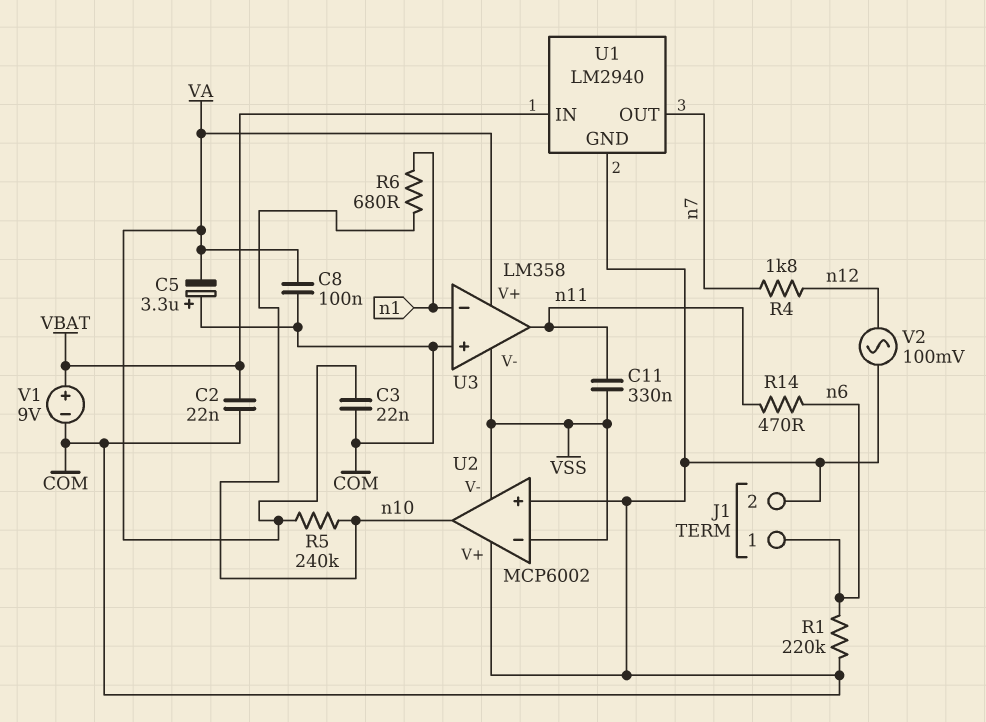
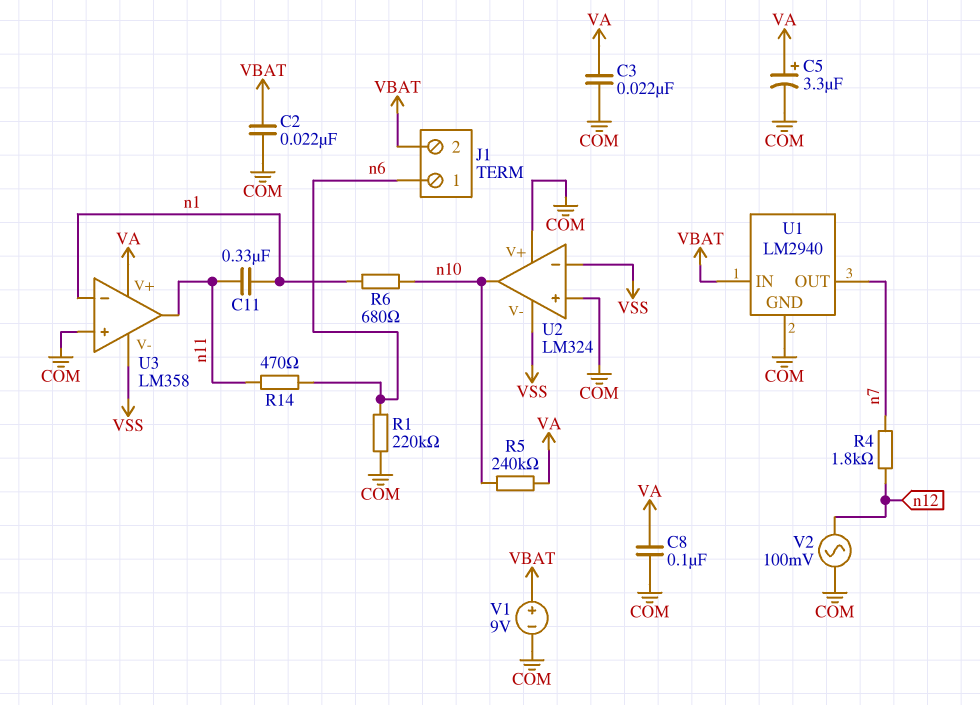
C5: 3.3uF (plus COM, minus VA) -> 3.3uF (plus VA, minus COM)
C11: 330nF (VSS, n11) -> 330nF (n1, n11)
J1 pin 2: COM -> VBAT
U2: MCP6002 -> LM324

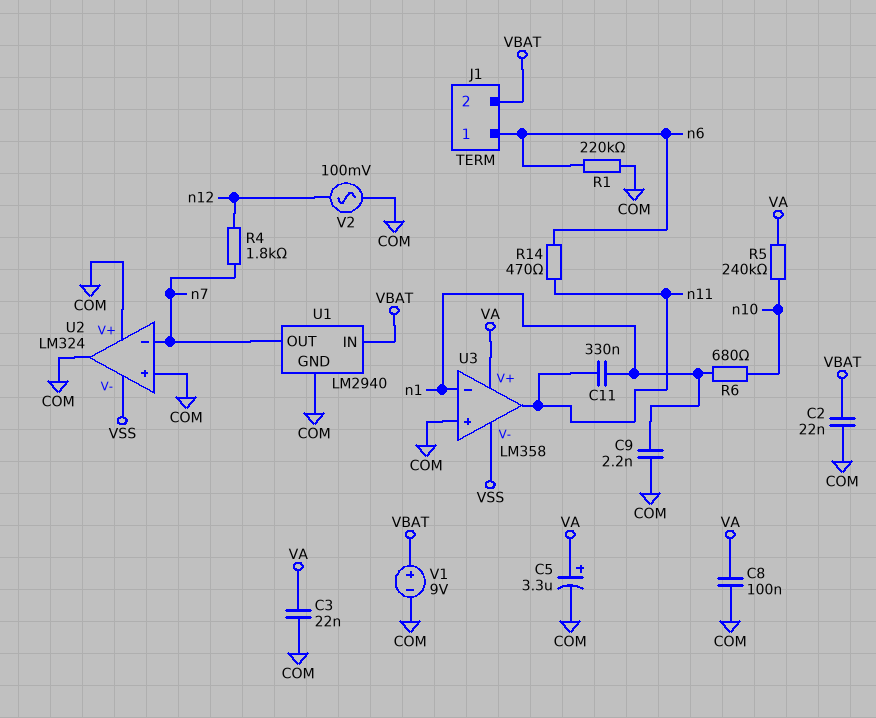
C9: none -> 2.2nF (COM, n1)
U2 pin in-: VSS -> n7
U2 pin out: n10 -> COM

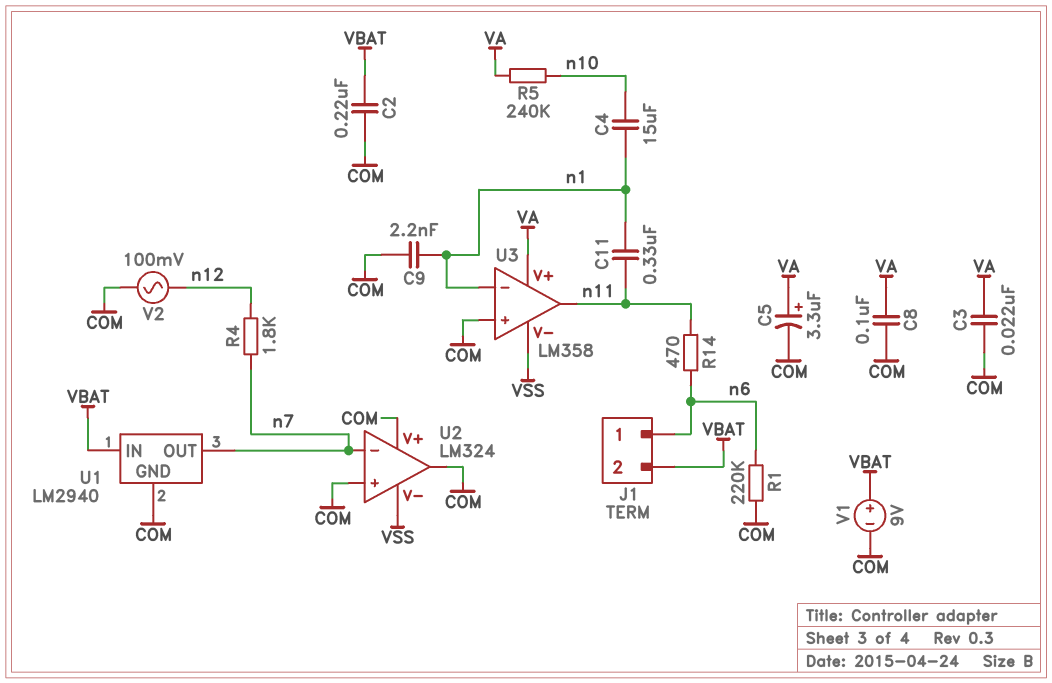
C2: 22nF (COM, VBAT) -> 220nF (COM, VBAT)
C4: none -> 15uF (n1, n10)
R6: 680 (n1, n10) -> none

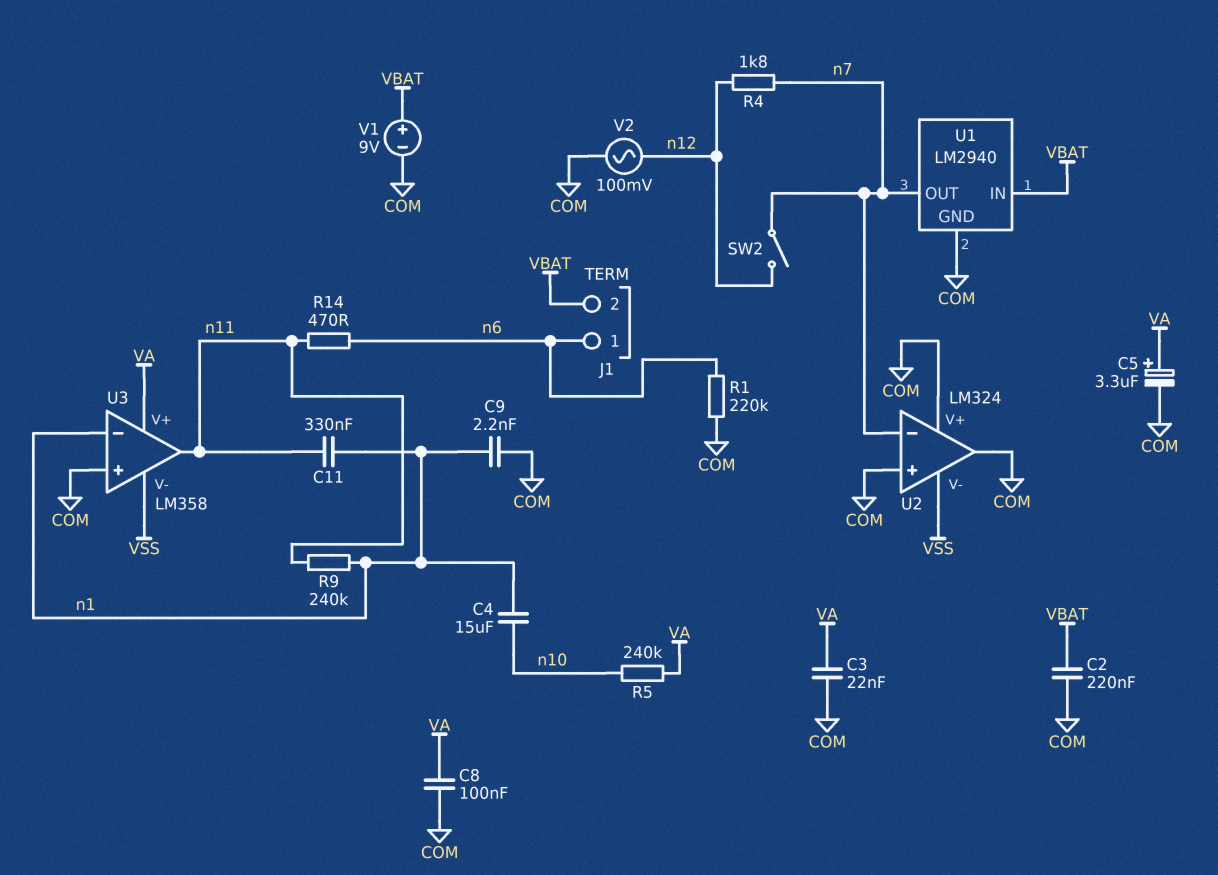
R9: none -> 240k (n1, n11)
SW2: none -> switch (n7, n12)

